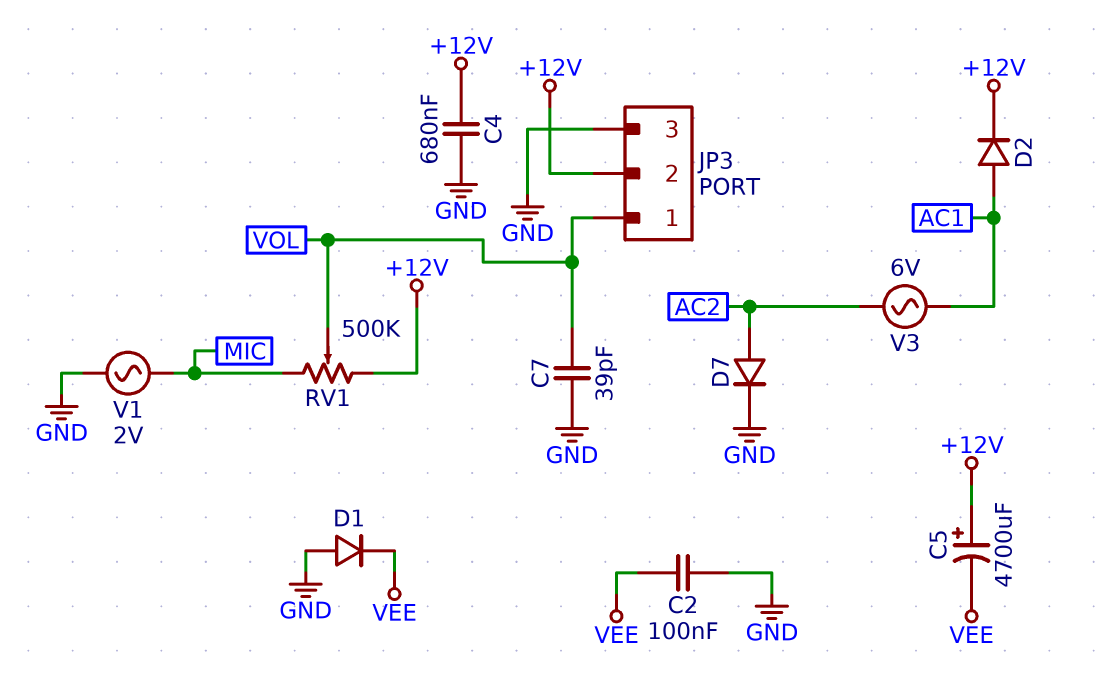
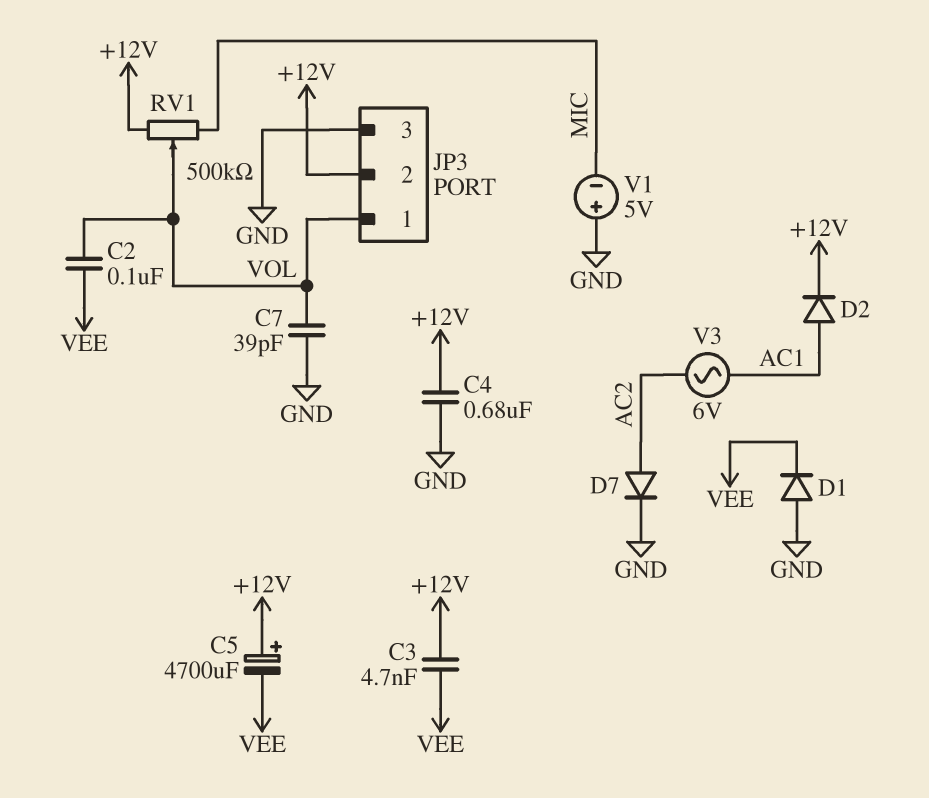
C2: 100nF (GND, VEE) -> 100nF (VEE, VOL)
C3: none -> 4.7nF (+12V, VEE)
V1: AC 2V (GND, MIC) -> 5V (plus GND, minus MIC)

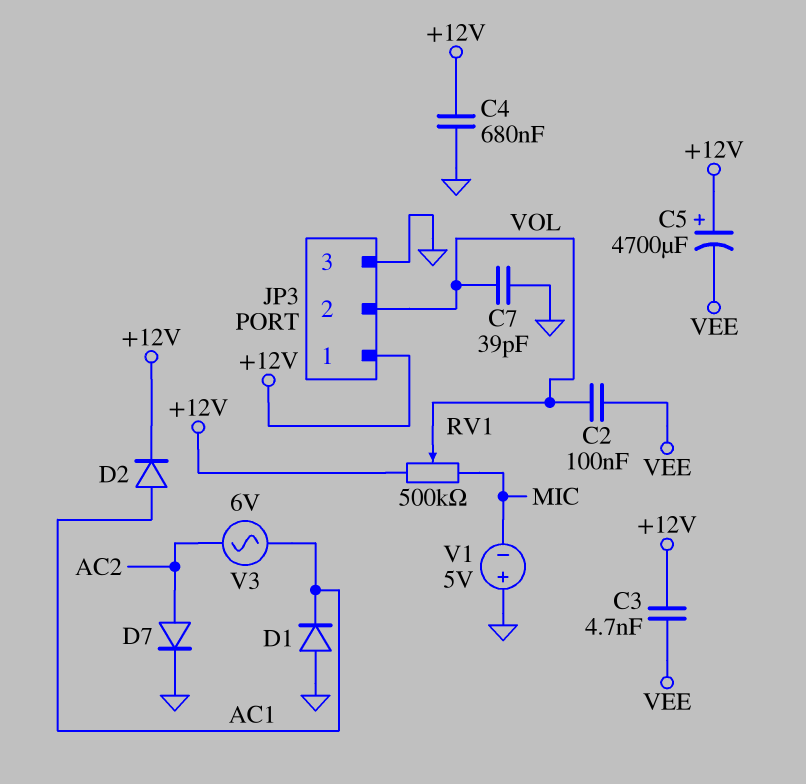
D1: diode (A GND, K VEE) -> diode (A GND, K AC1)
JP3 pin 1: VOL -> +12V
JP3 pin 2: +12V -> VOL

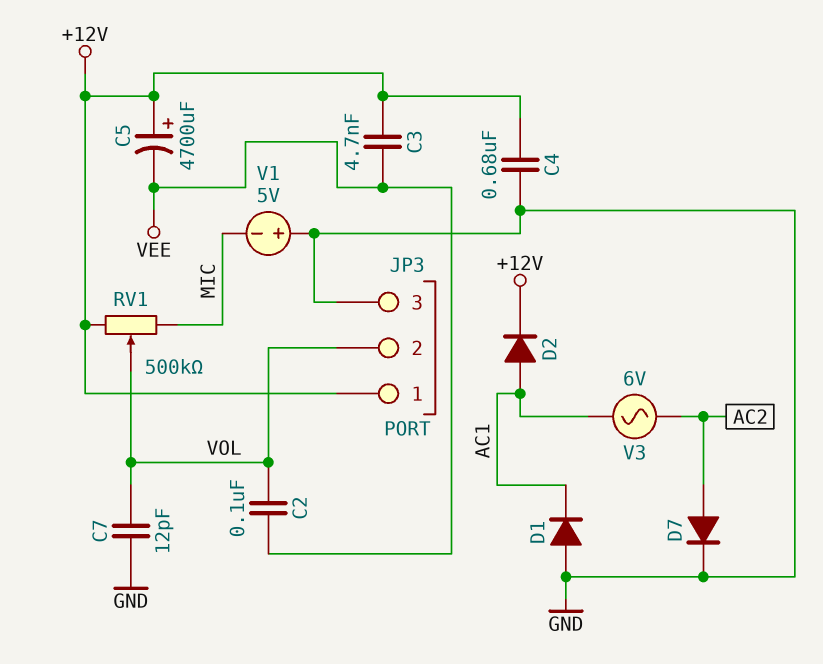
C7: 39pF (GND, VOL) -> 12pF (GND, VOL)

